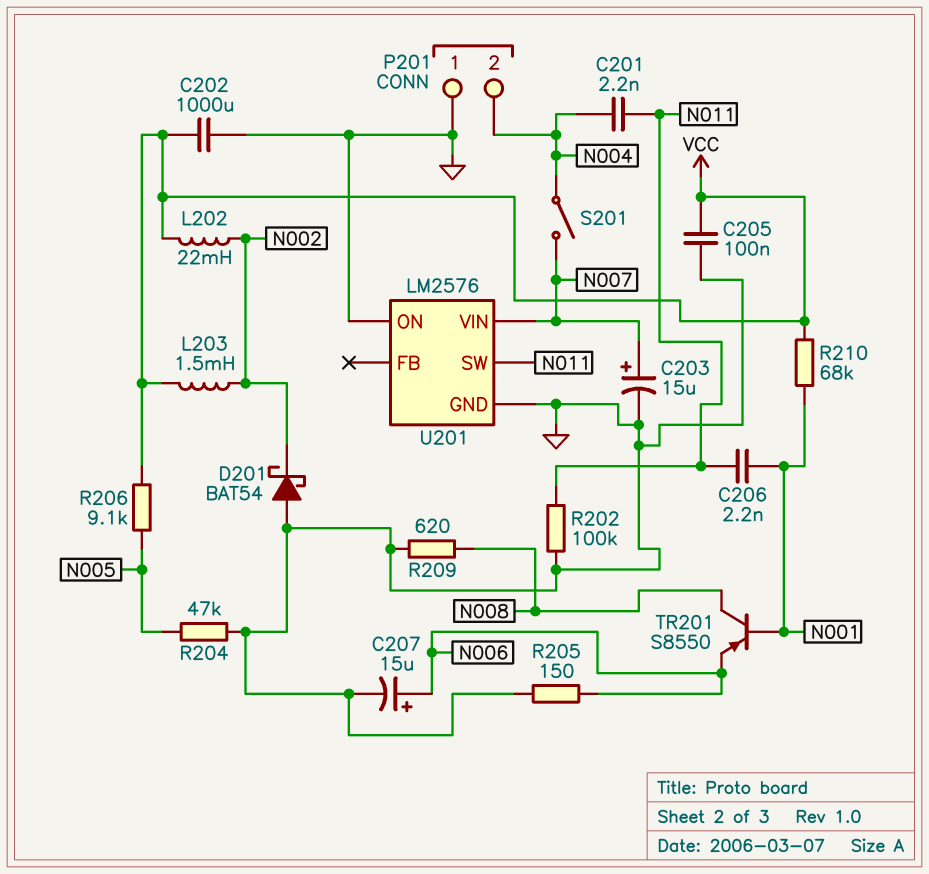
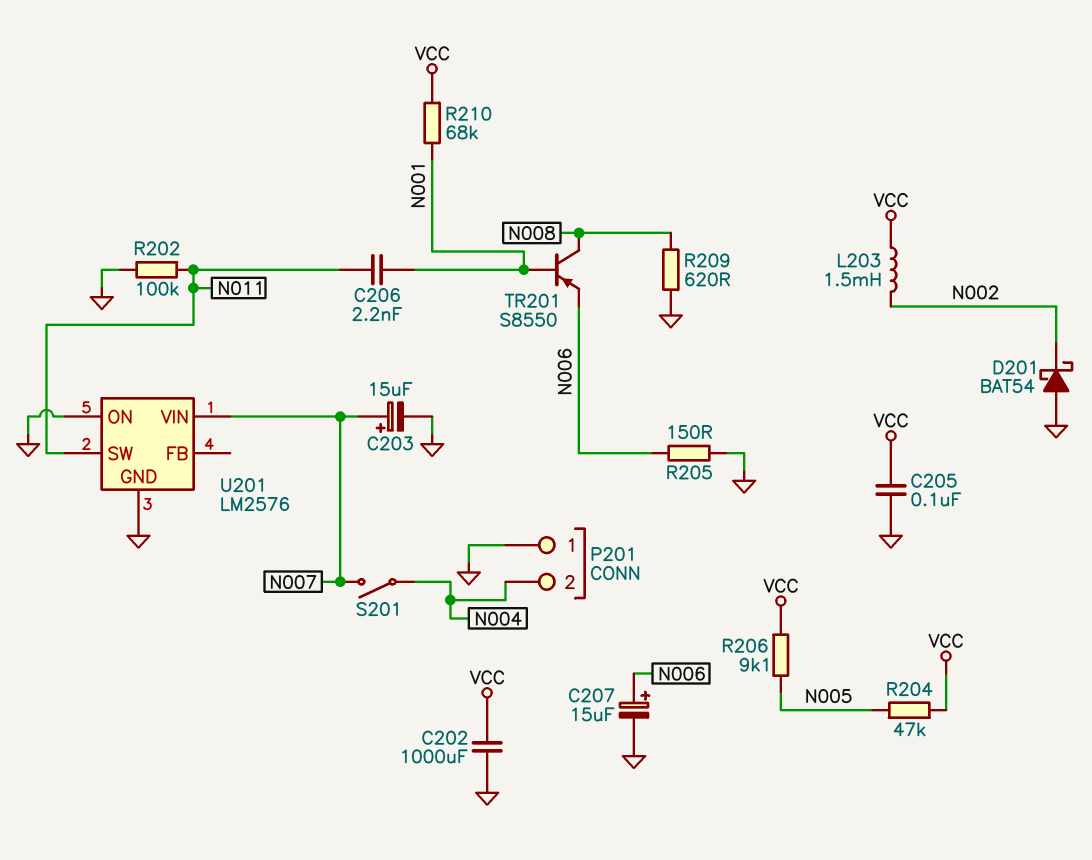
C201: 2.2nF (N004, N011) -> none
L202: 22mH (N002, VCC) -> none
R204: 47k (GND, N005) -> 47k (N005, VCC)

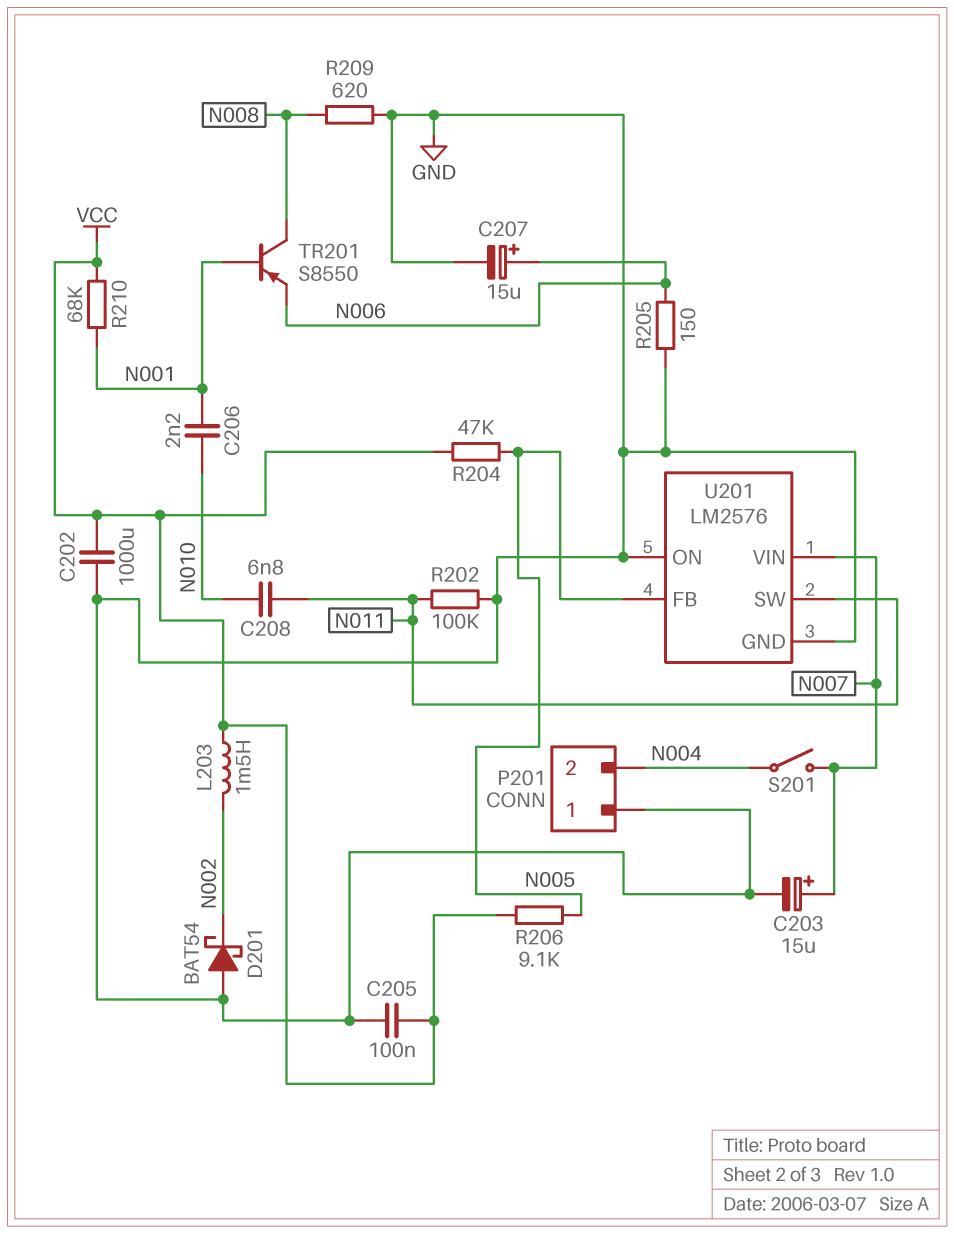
C206: 2.2nF (N001, N011) -> 2.2nF (N001, N010)
C208: none -> 6.8nF (N010, N011)
U201 pin FB: none -> N005

